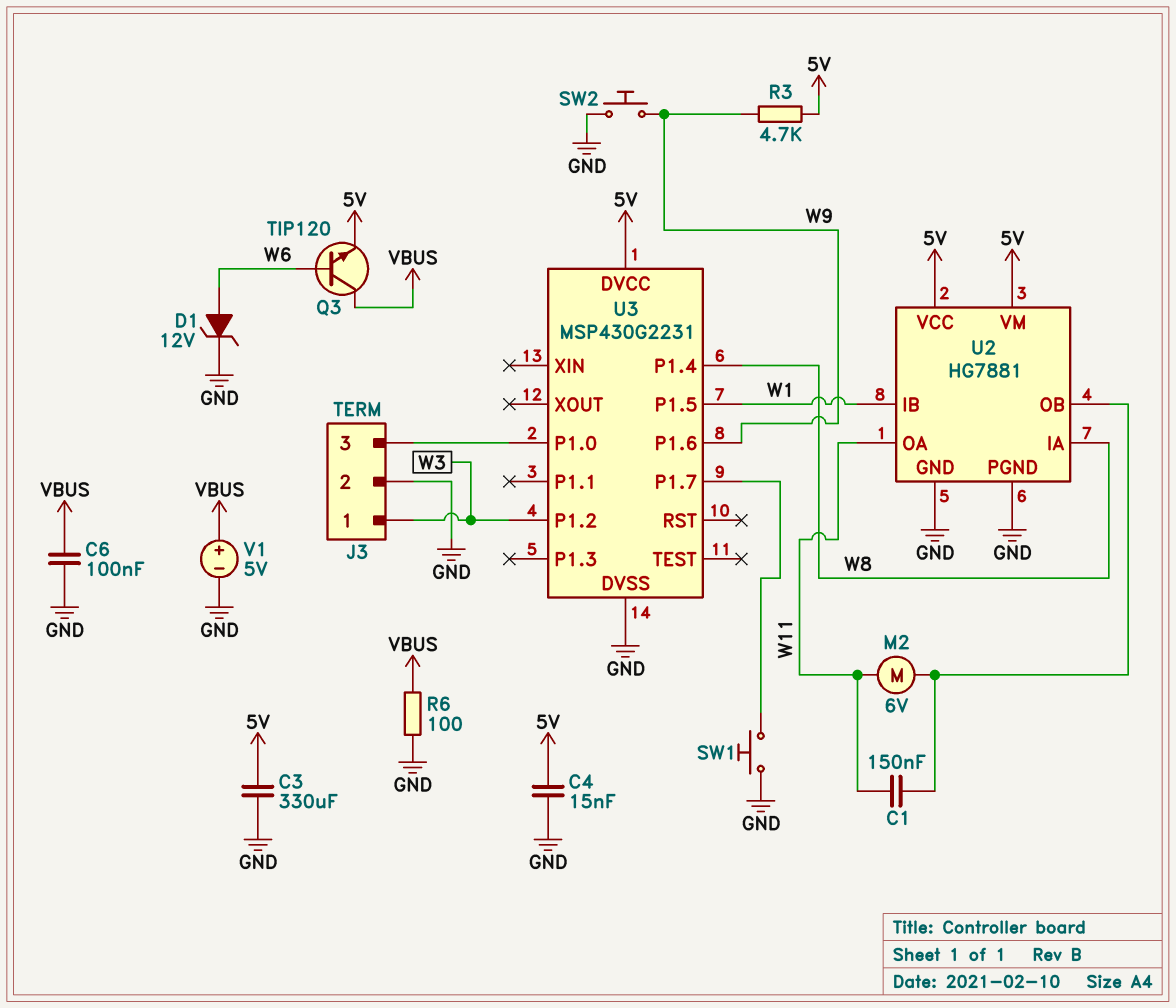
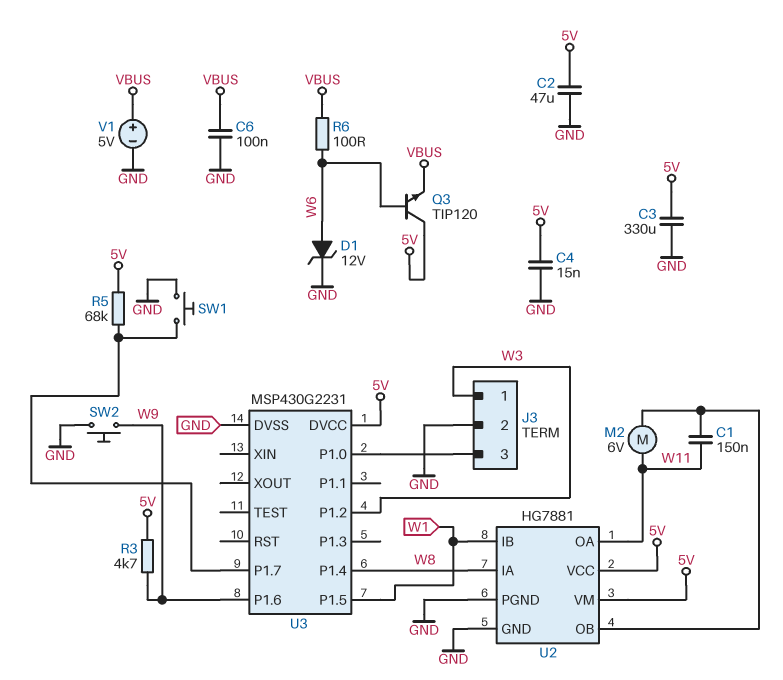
C2: none -> 47uF (5V, GND)
Q3: NPN TIP120 (B W6, C VBUS, E 5V) -> NPN TIP120 (B W6, C 5V, E VBUS)
R5: none -> 68k (5V, U3/P1.7)
R6: 100 (GND, VBUS) -> 100 (VBUS, W6)

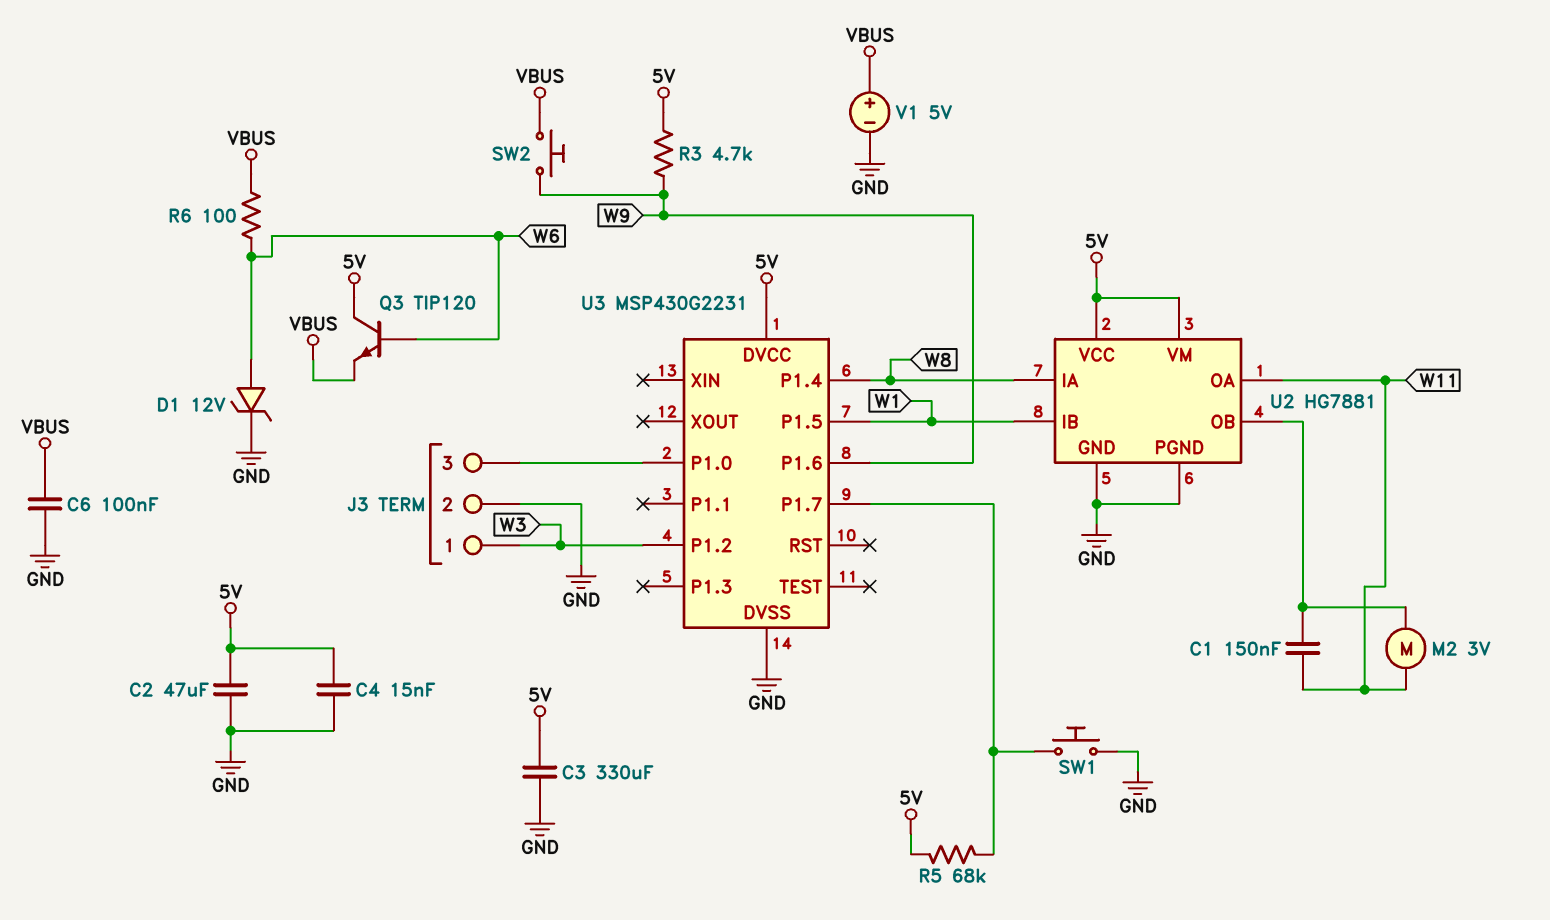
M2: motor 6V (U2/OB, W11) -> motor 3V (U2/OB, W11)
SW2: button (GND, W9) -> button (VBUS, W9)

